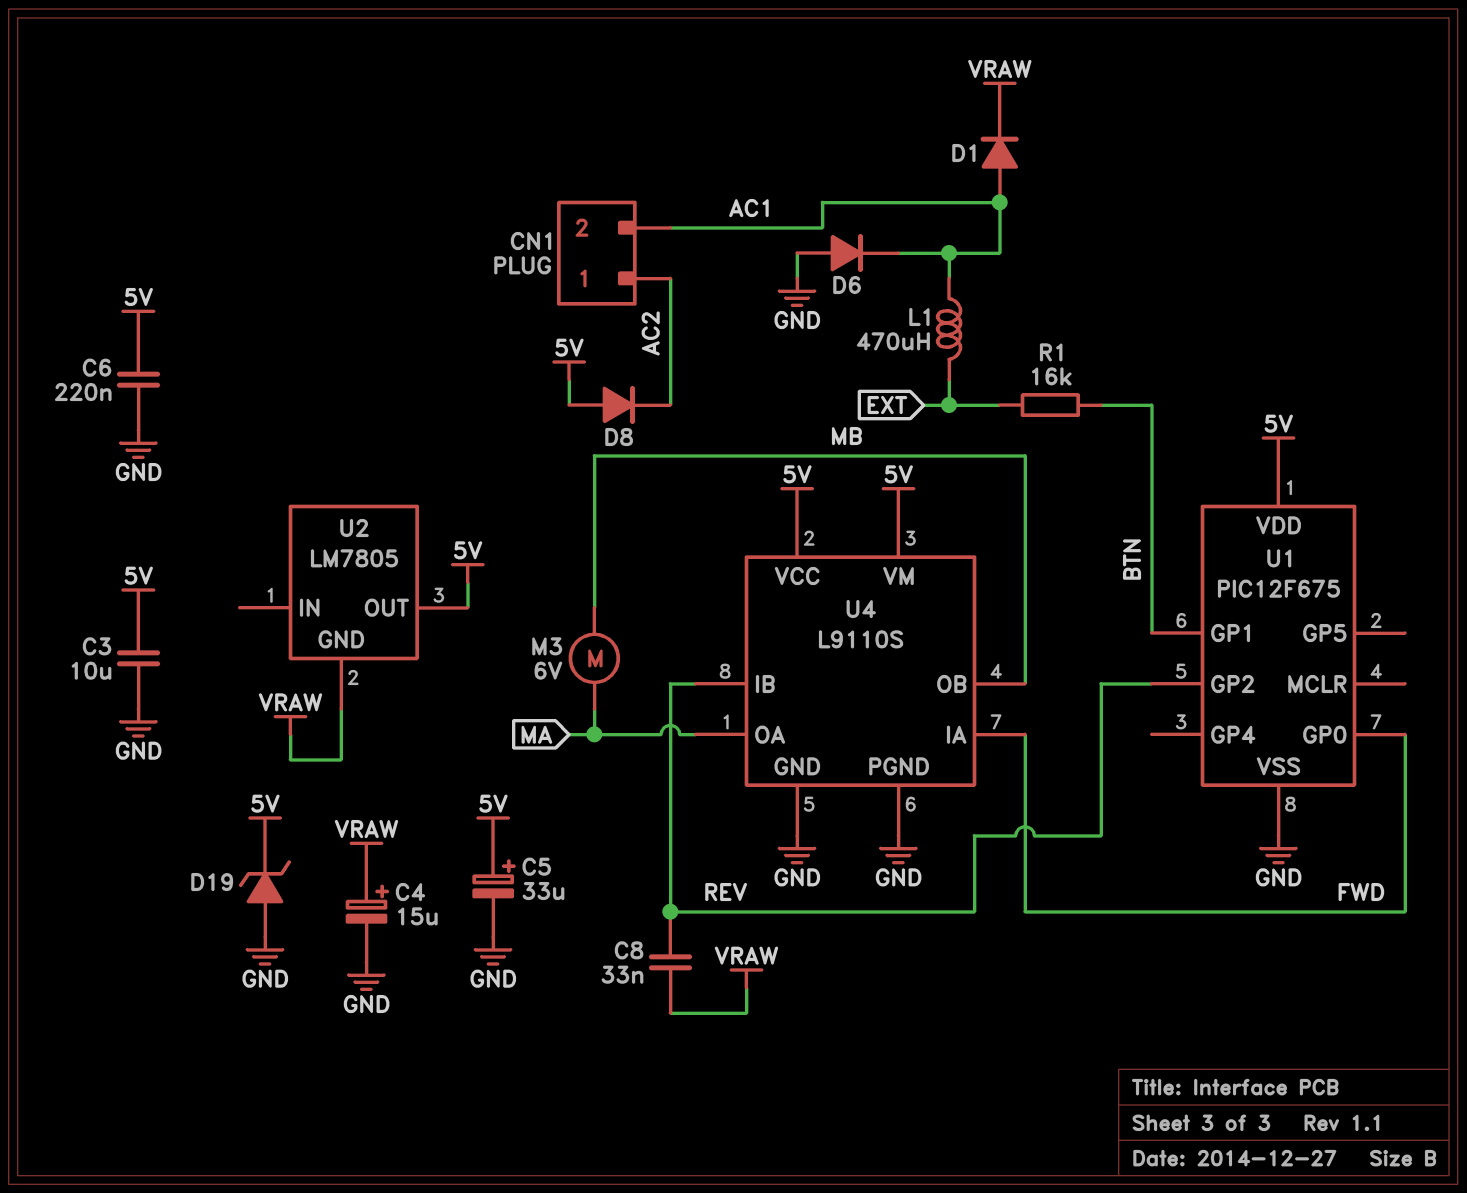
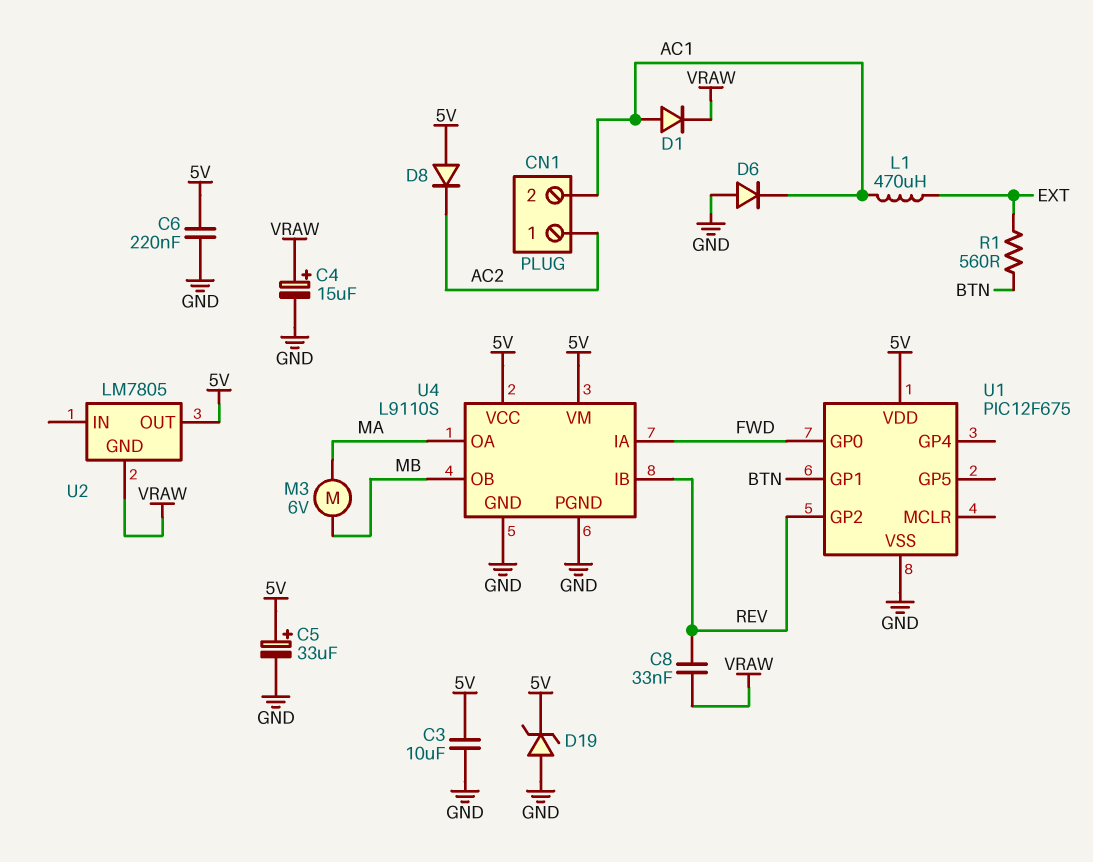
R1: 16k (BTN, EXT) -> 560 (BTN, EXT)

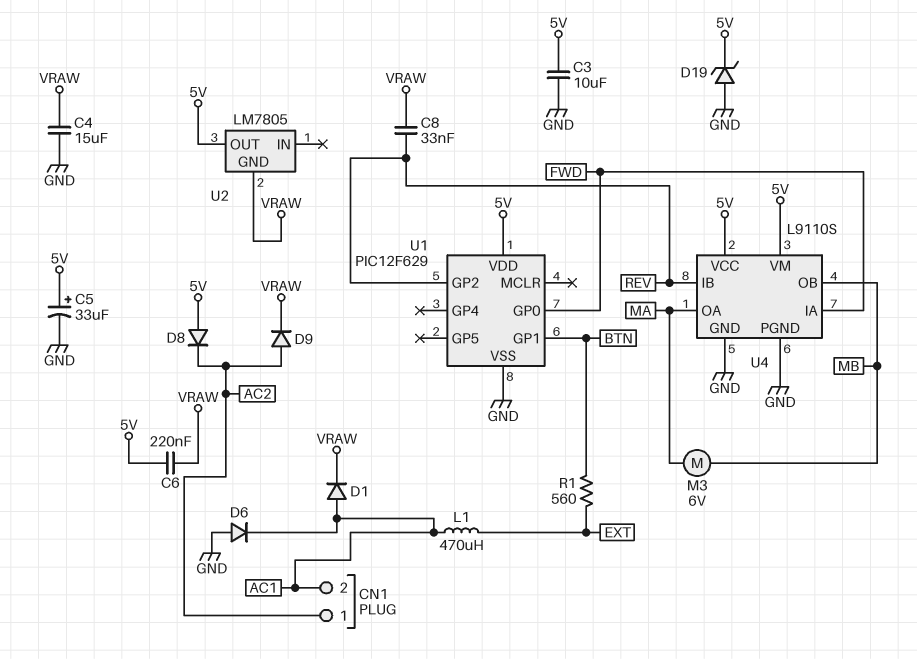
C4: 15uF (plus VRAW, minus GND) -> 15uF (GND, VRAW)
C6: 220nF (5V, GND) -> 220nF (5V, VRAW)
D9: none -> diode (A AC2, K VRAW)
U1: PIC12F675 -> PIC12F629

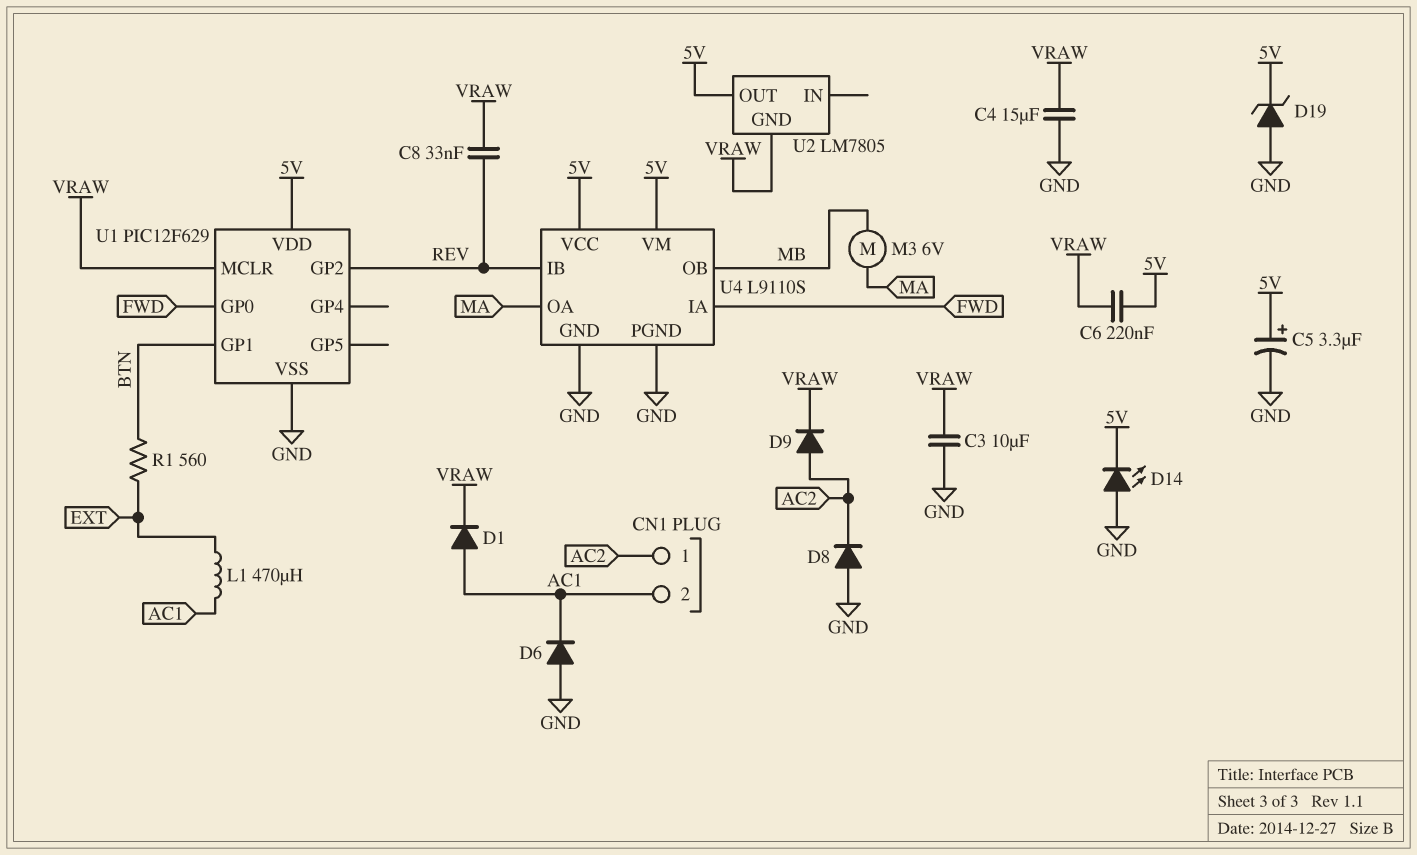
C3: 10uF (5V, GND) -> 10uF (GND, VRAW)
C5: 33uF (plus 5V, minus GND) -> 3.3uF (plus 5V, minus GND)
D8: diode (A 5V, K AC2) -> diode (A GND, K AC2)
D14: none -> LED (A GND, K 5V)
U1 pin MCLR: none -> VRAW

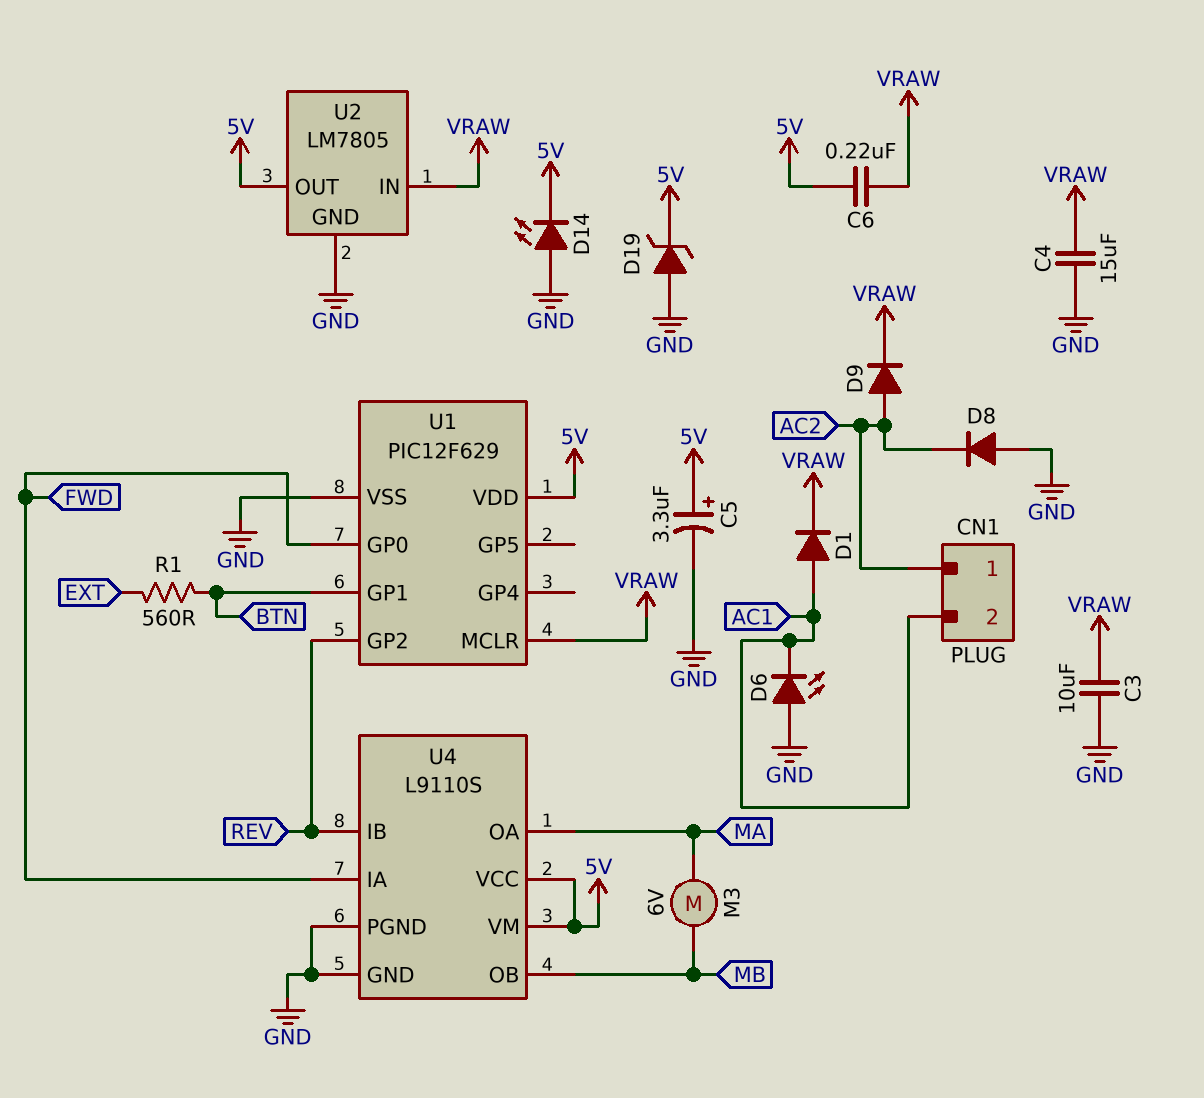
C8: 33nF (REV, VRAW) -> none
D6: diode (A GND, K AC1) -> LED (A GND, K AC1)
L1: 470uH (AC1, EXT) -> none
U2 pin GND: VRAW -> GND
U2 pin IN: none -> VRAW

